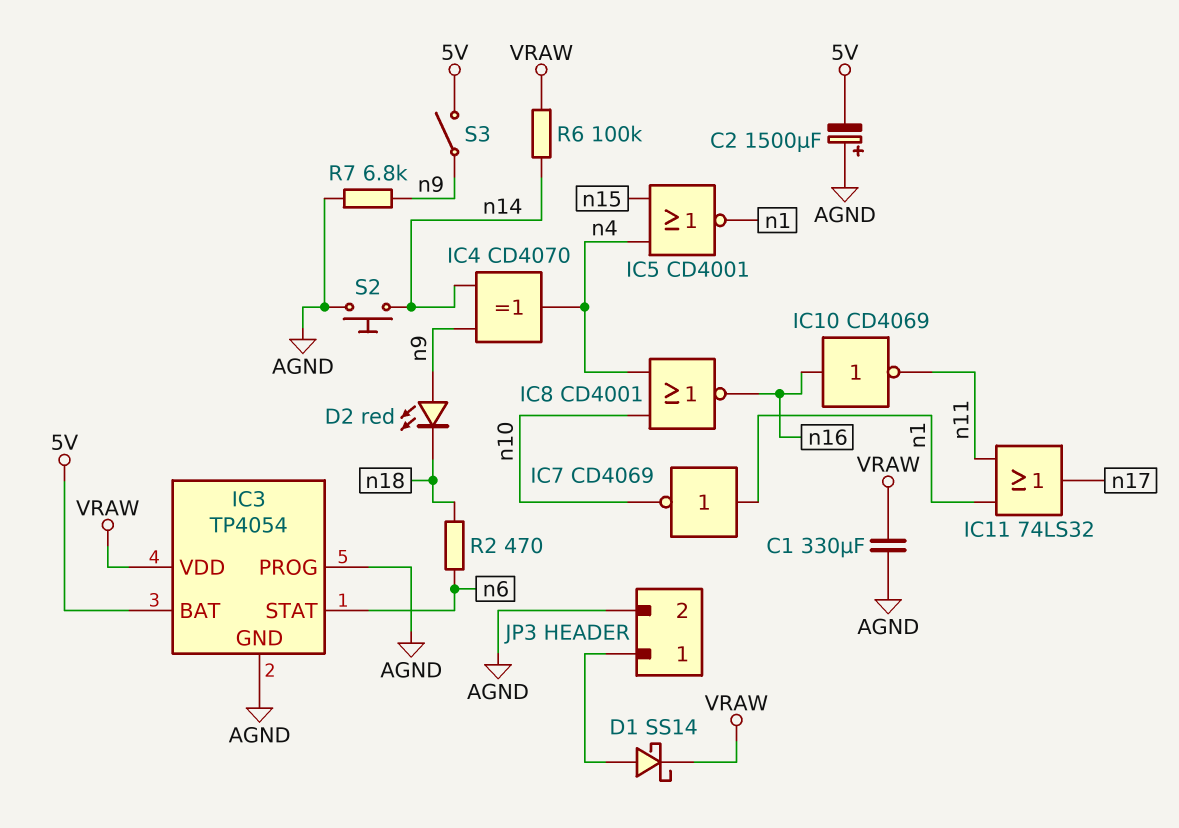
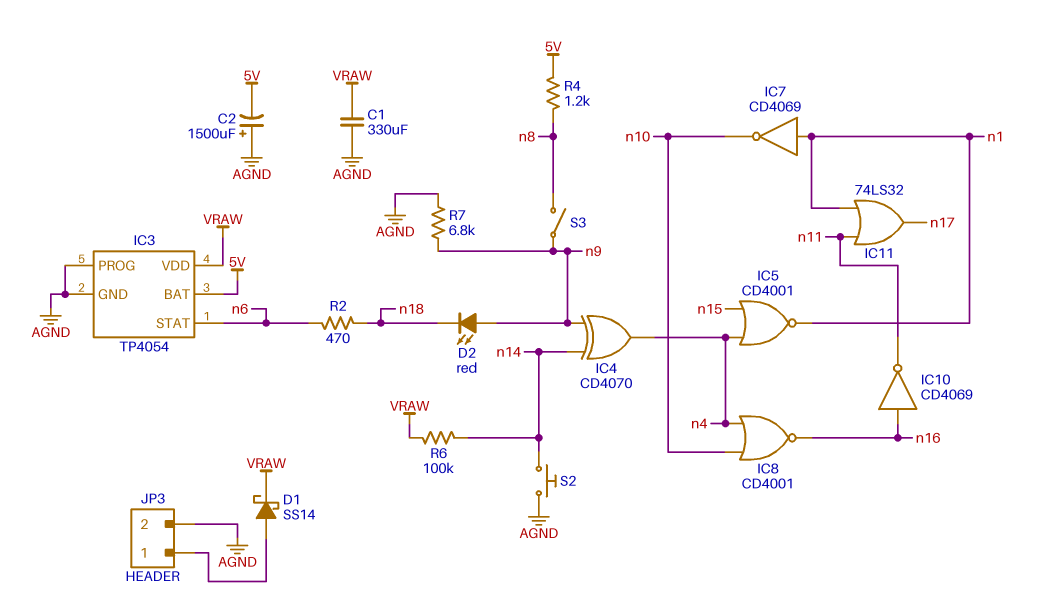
R4: none -> 1.2k (5V, n8)
S3: switch (5V, n9) -> switch (n8, n9)

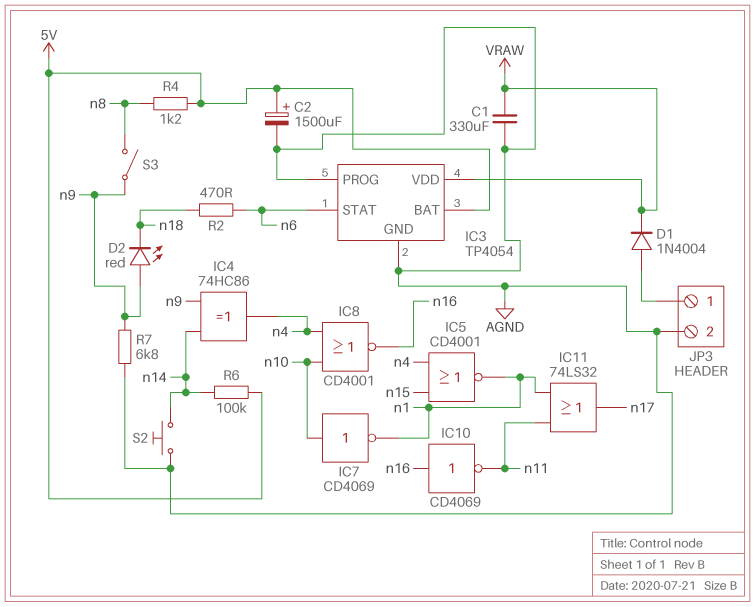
C2: 1500uF (plus AGND, minus 5V) -> 1500uF (plus 5V, minus AGND)
D1: schottky SS14 (A JP3/1, K VRAW) -> diode 1N4004 (A JP3/1, K VRAW)
IC4: XOR CD4070 (in n9, in n14, out n4) -> XOR 74HC86 (in n9, in n14, out n4)
IC7: NOT CD4069 (in n1, out n10) -> NOT CD4069 (in n10, out n1)
R6: 100k (VRAW, n14) -> 100k (5V, n14)

